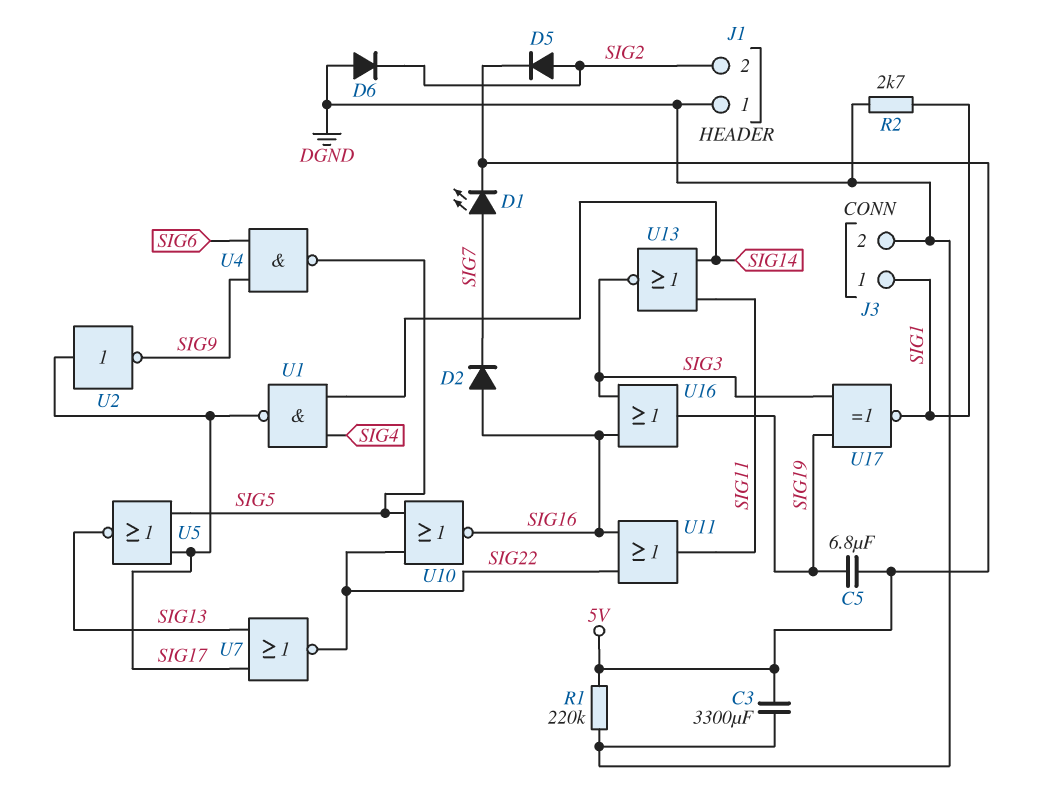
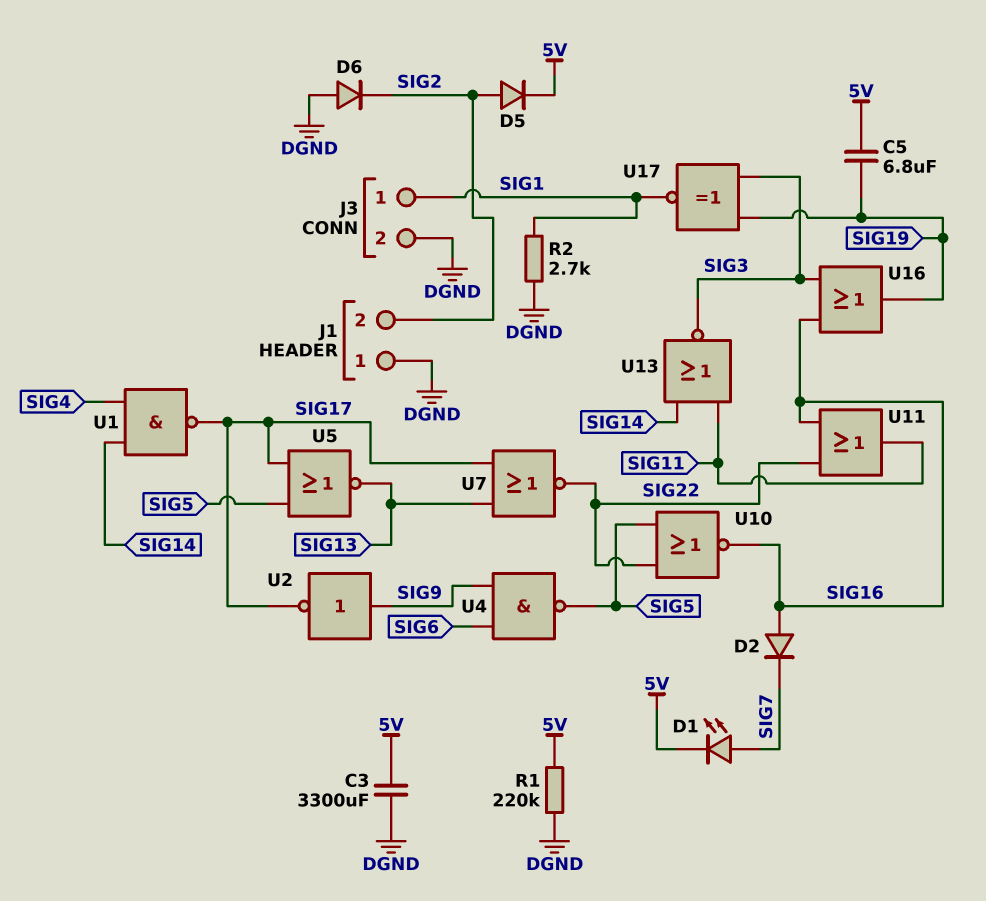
U2: NOT (in SIG17, out SIG9) -> NOT (in SIG9, out SIG17)

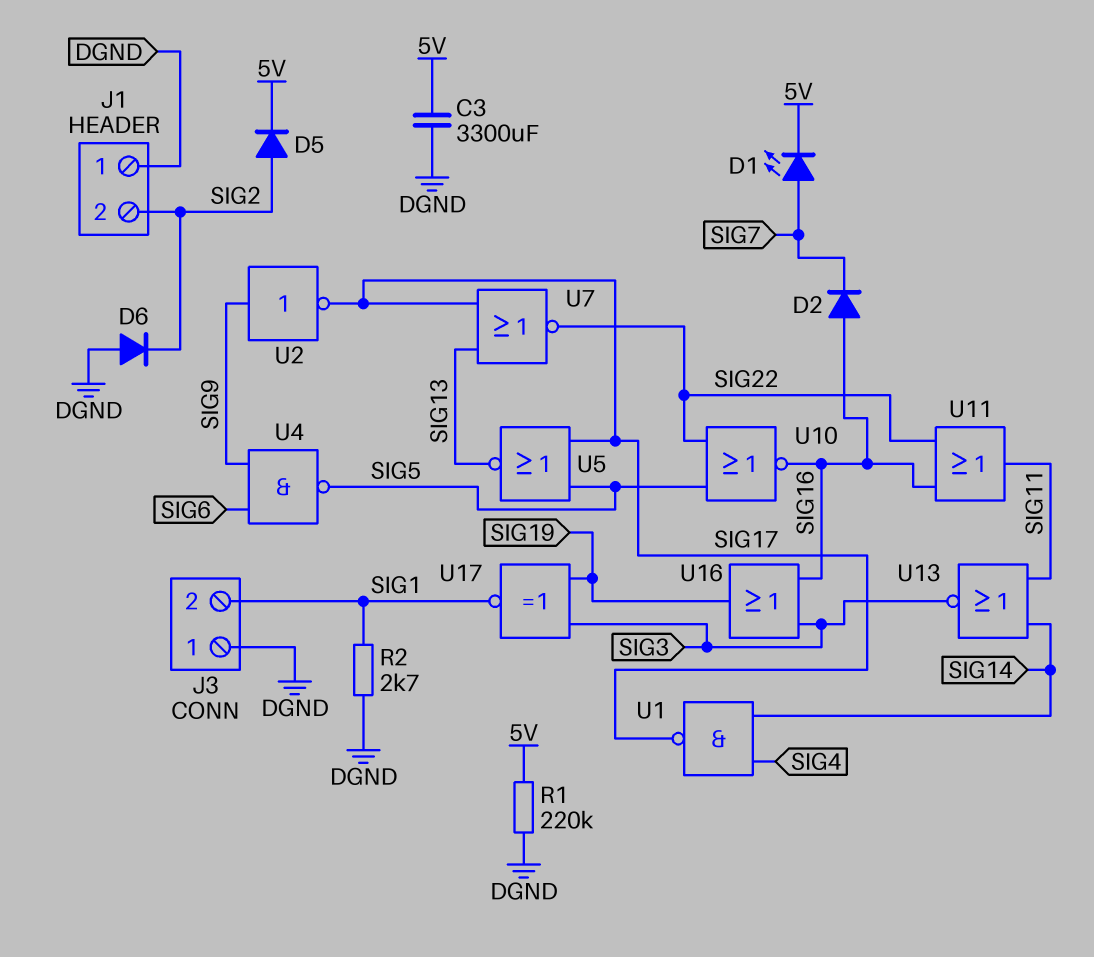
C5: 6.8uF (5V, SIG19) -> none
J3 pin 1: SIG1 -> DGND
J3 pin 2: DGND -> SIG1

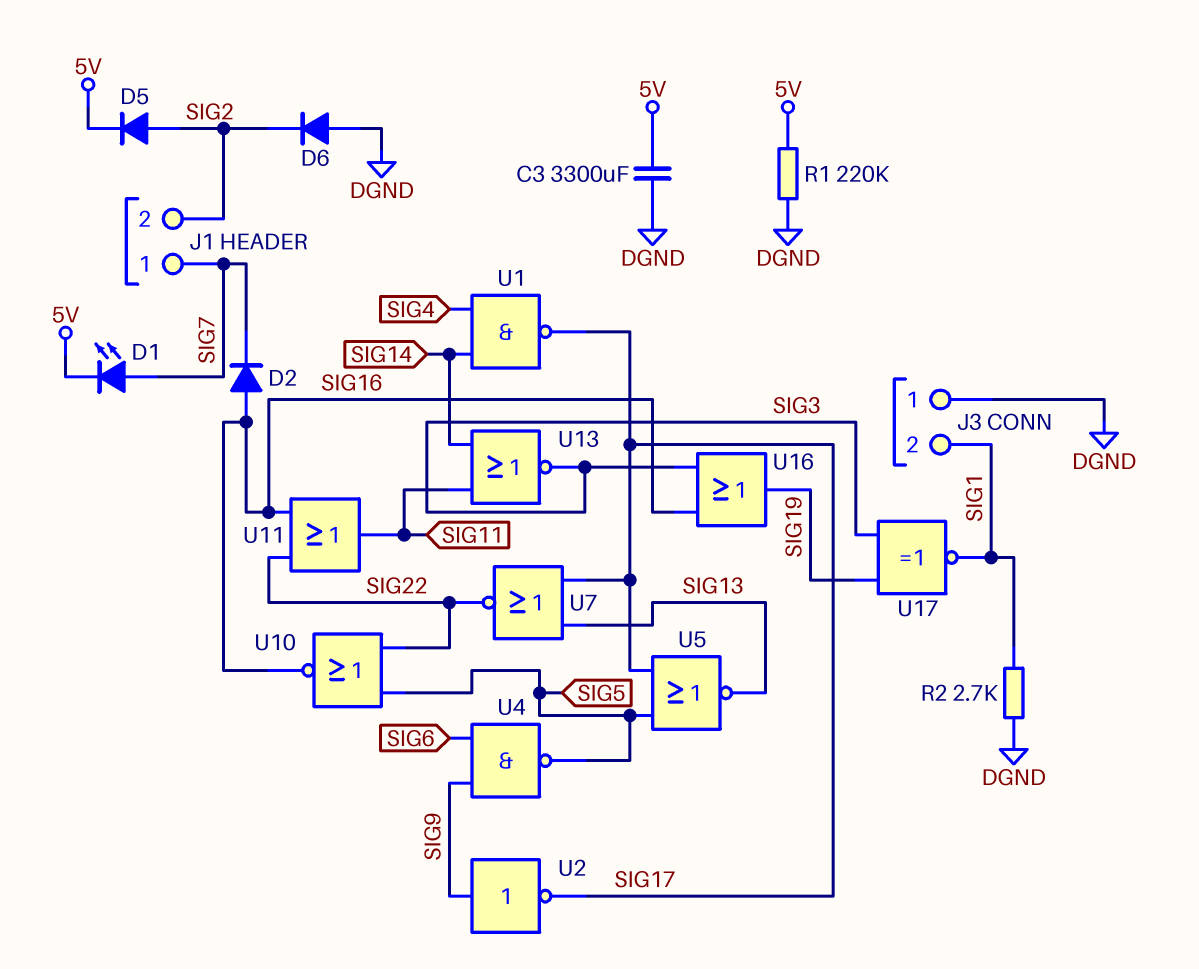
J1 pin 1: DGND -> SIG7

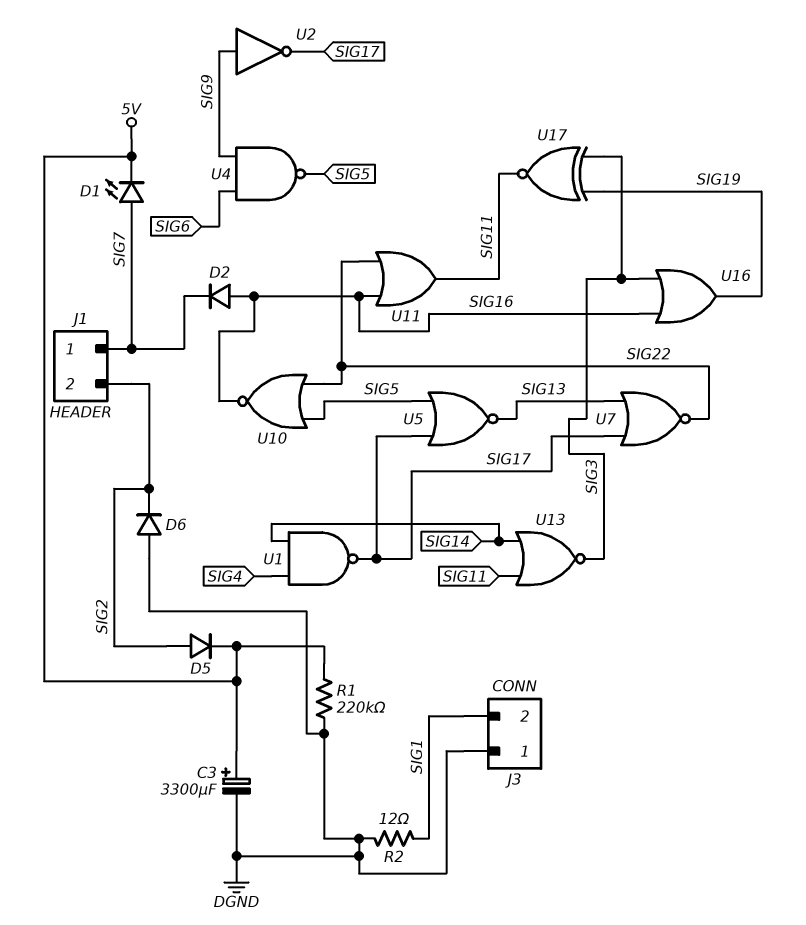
C3: 3300uF (5V, DGND) -> 3300uF (plus 5V, minus DGND)
R2: 2.7k (DGND, SIG1) -> 12 (DGND, SIG1)
U17: XNOR (in SIG3, in SIG19, out SIG1) -> XNOR (in SIG3, in SIG19, out SIG11)

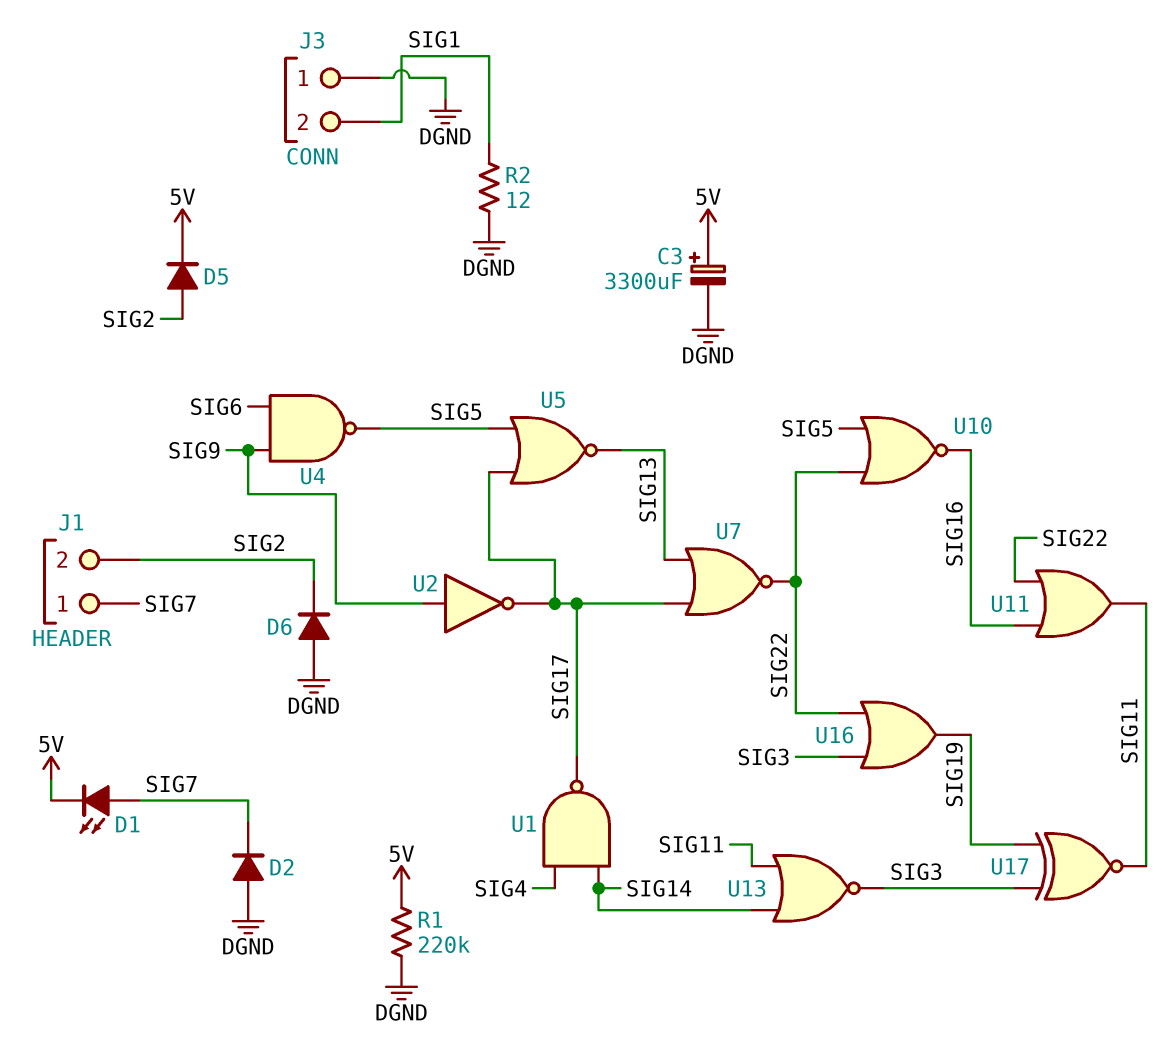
D2: diode (A SIG16, K SIG7) -> diode (A DGND, K SIG7)
U16: OR (in SIG3, in SIG16, out SIG19) -> OR (in SIG3, in SIG22, out SIG19)

